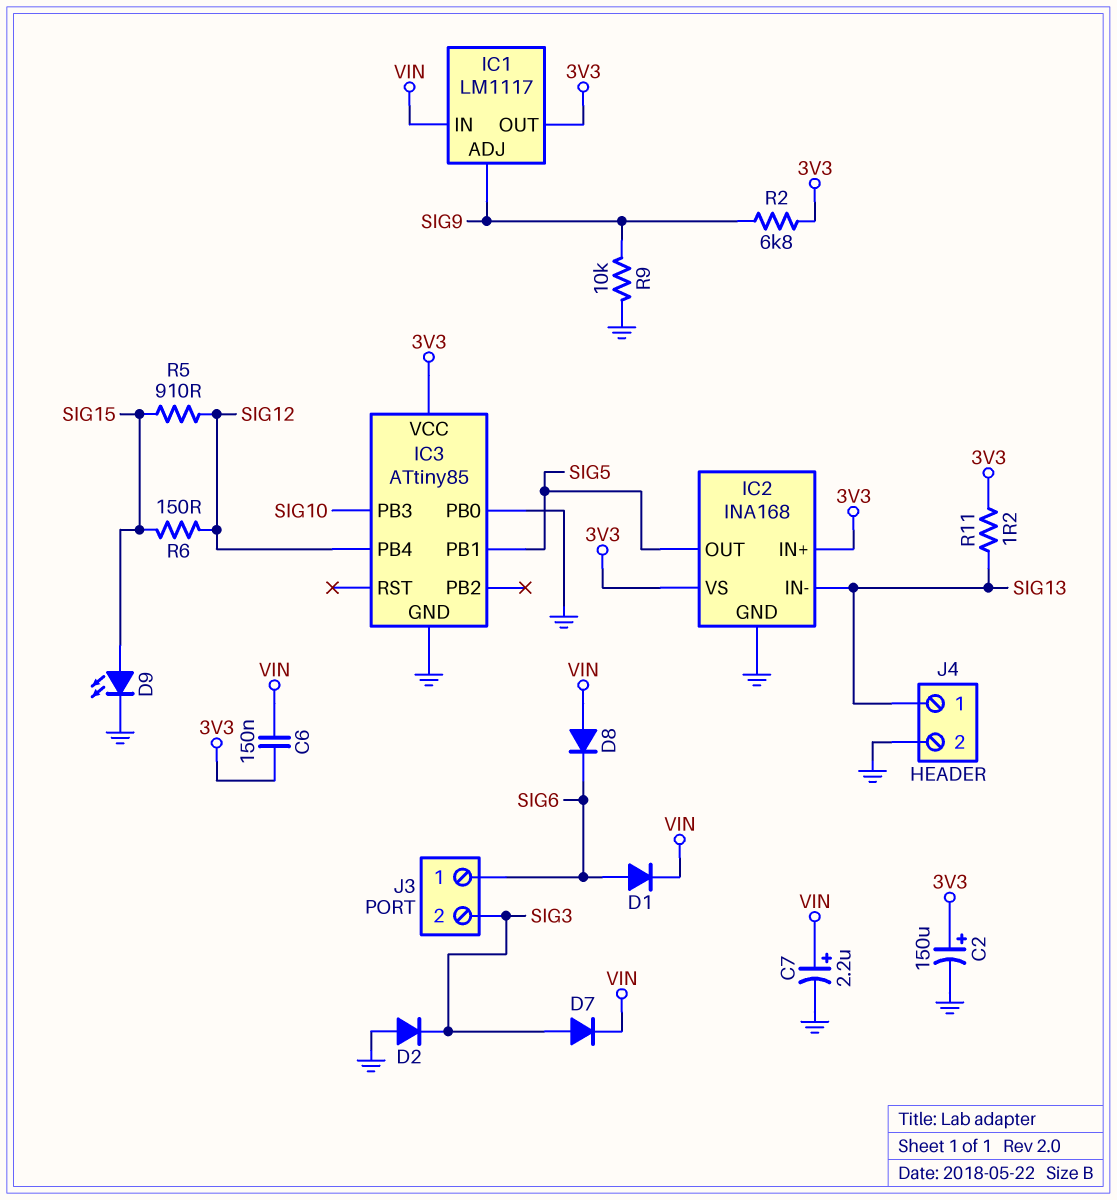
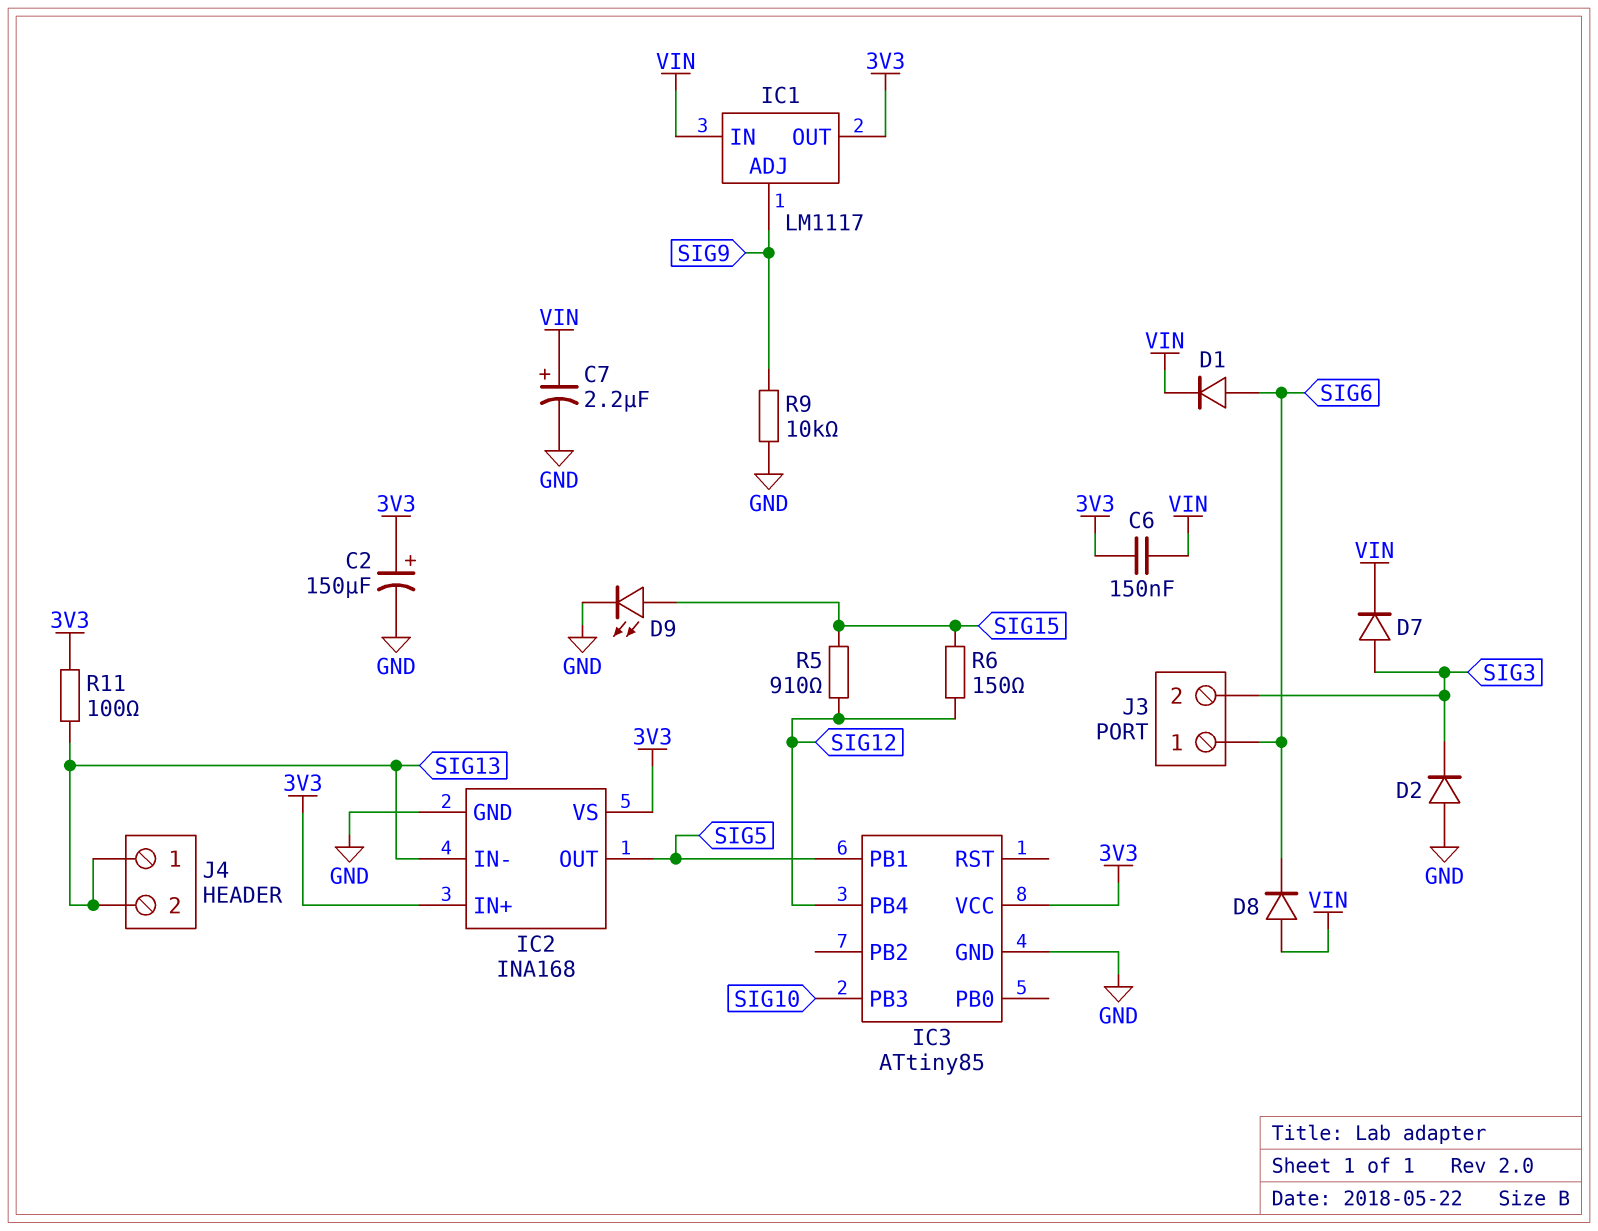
IC3 pin PB0: GND -> none
J4 pin 2: GND -> SIG13
R2: 6.8k (3V3, SIG9) -> none
R11: 1.2 (3V3, SIG13) -> 100 (3V3, SIG13)

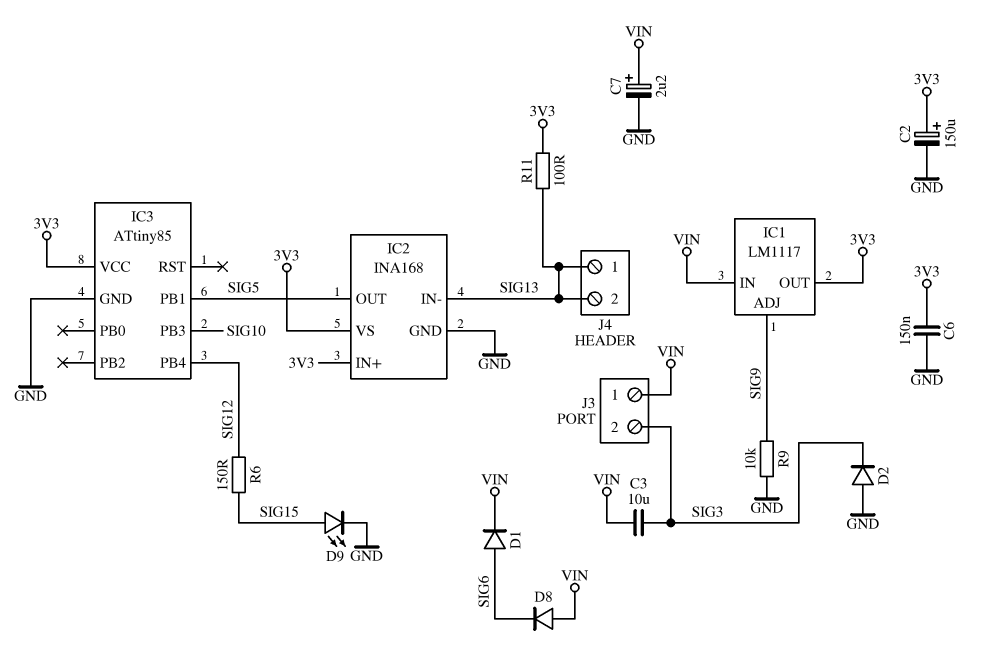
C3: none -> 10uF (SIG3, VIN)
C6: 150nF (3V3, VIN) -> 150nF (3V3, GND)
D7: diode (A SIG3, K VIN) -> none
J3 pin 1: SIG6 -> VIN
R5: 910 (SIG12, SIG15) -> none

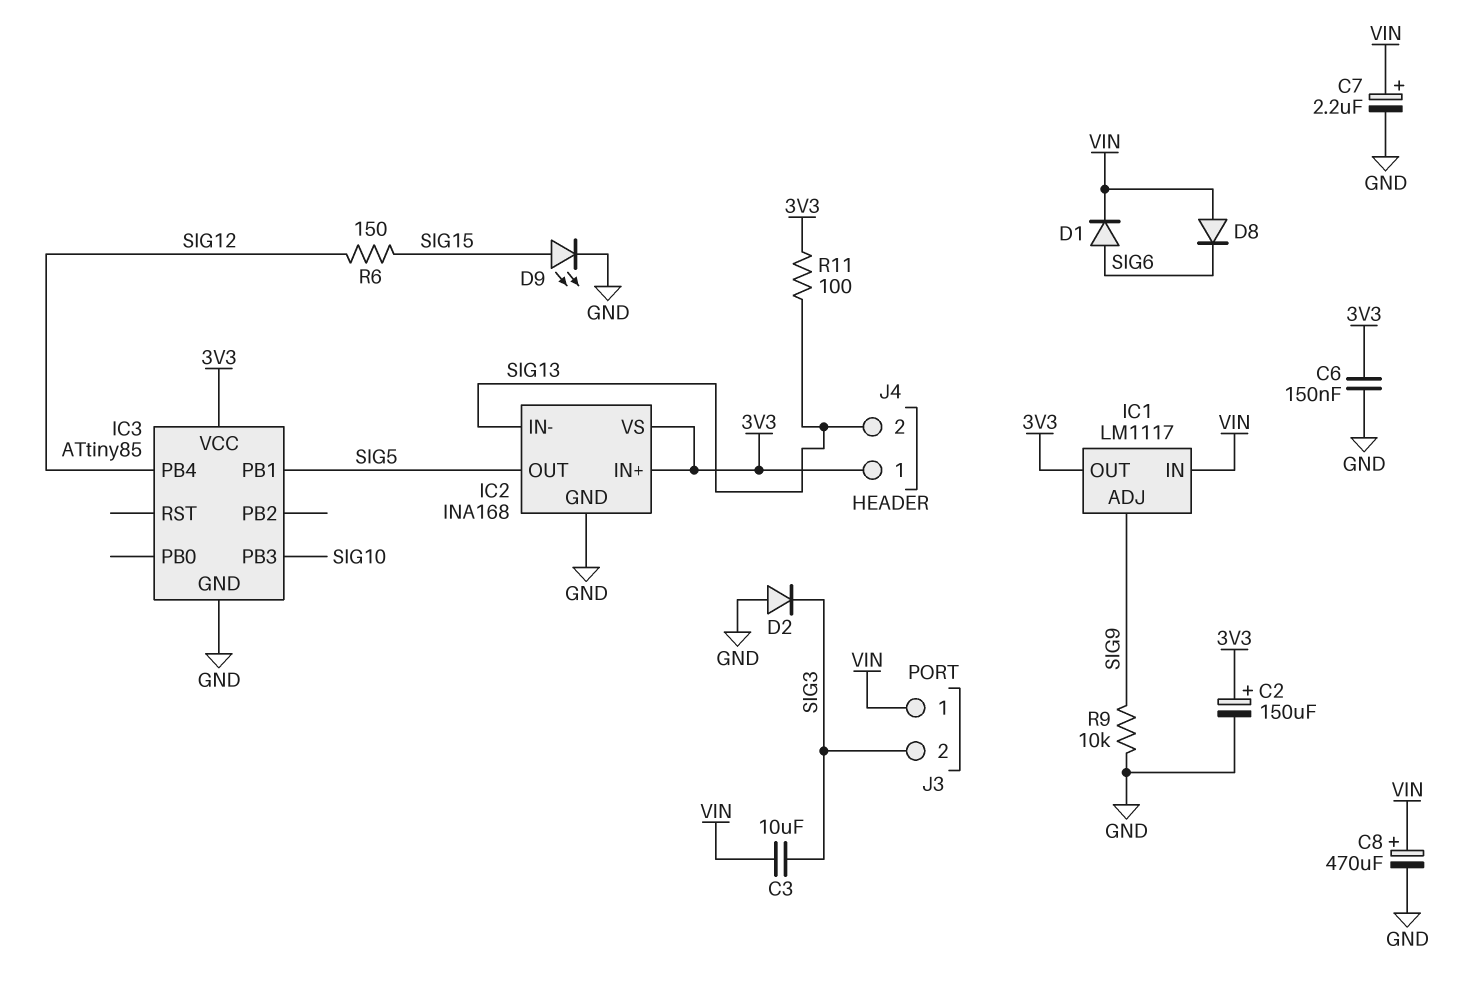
C8: none -> 470uF (plus VIN, minus GND)
J4 pin 1: SIG13 -> 3V3

